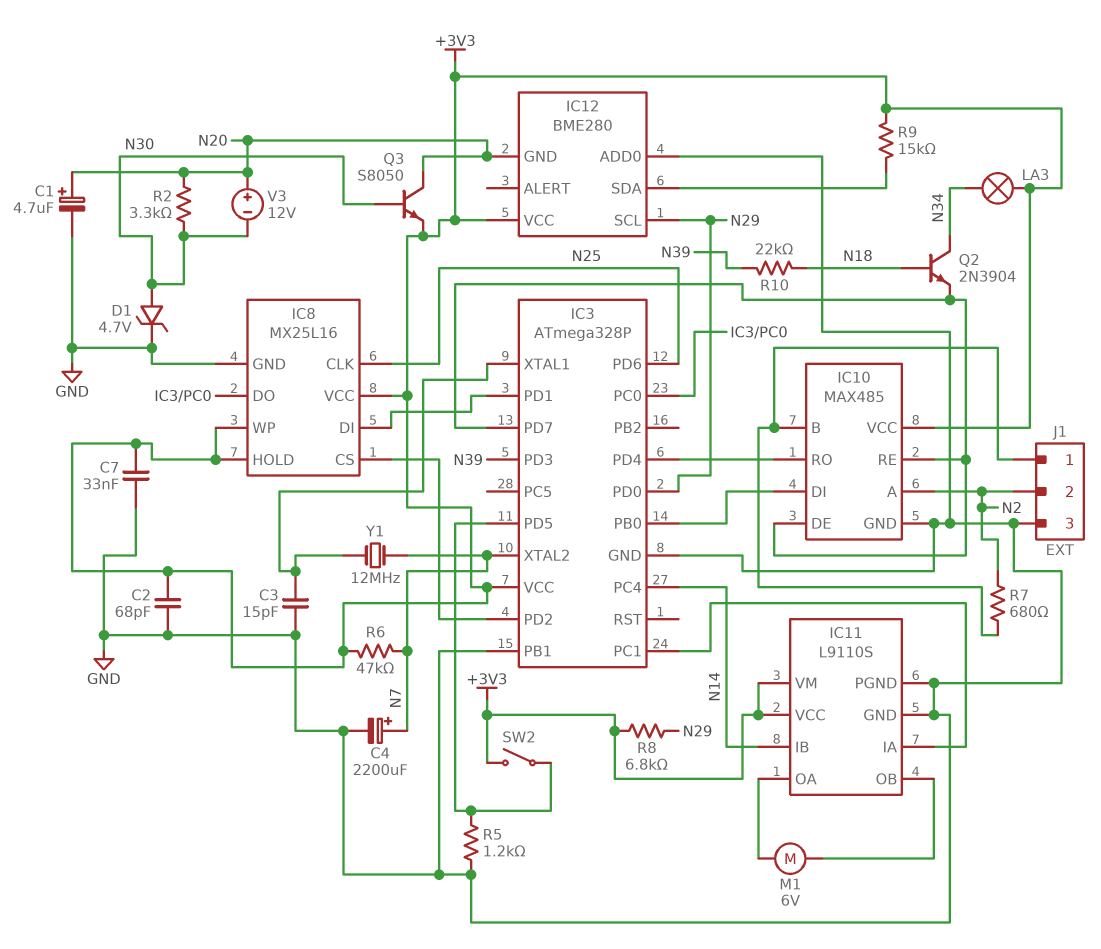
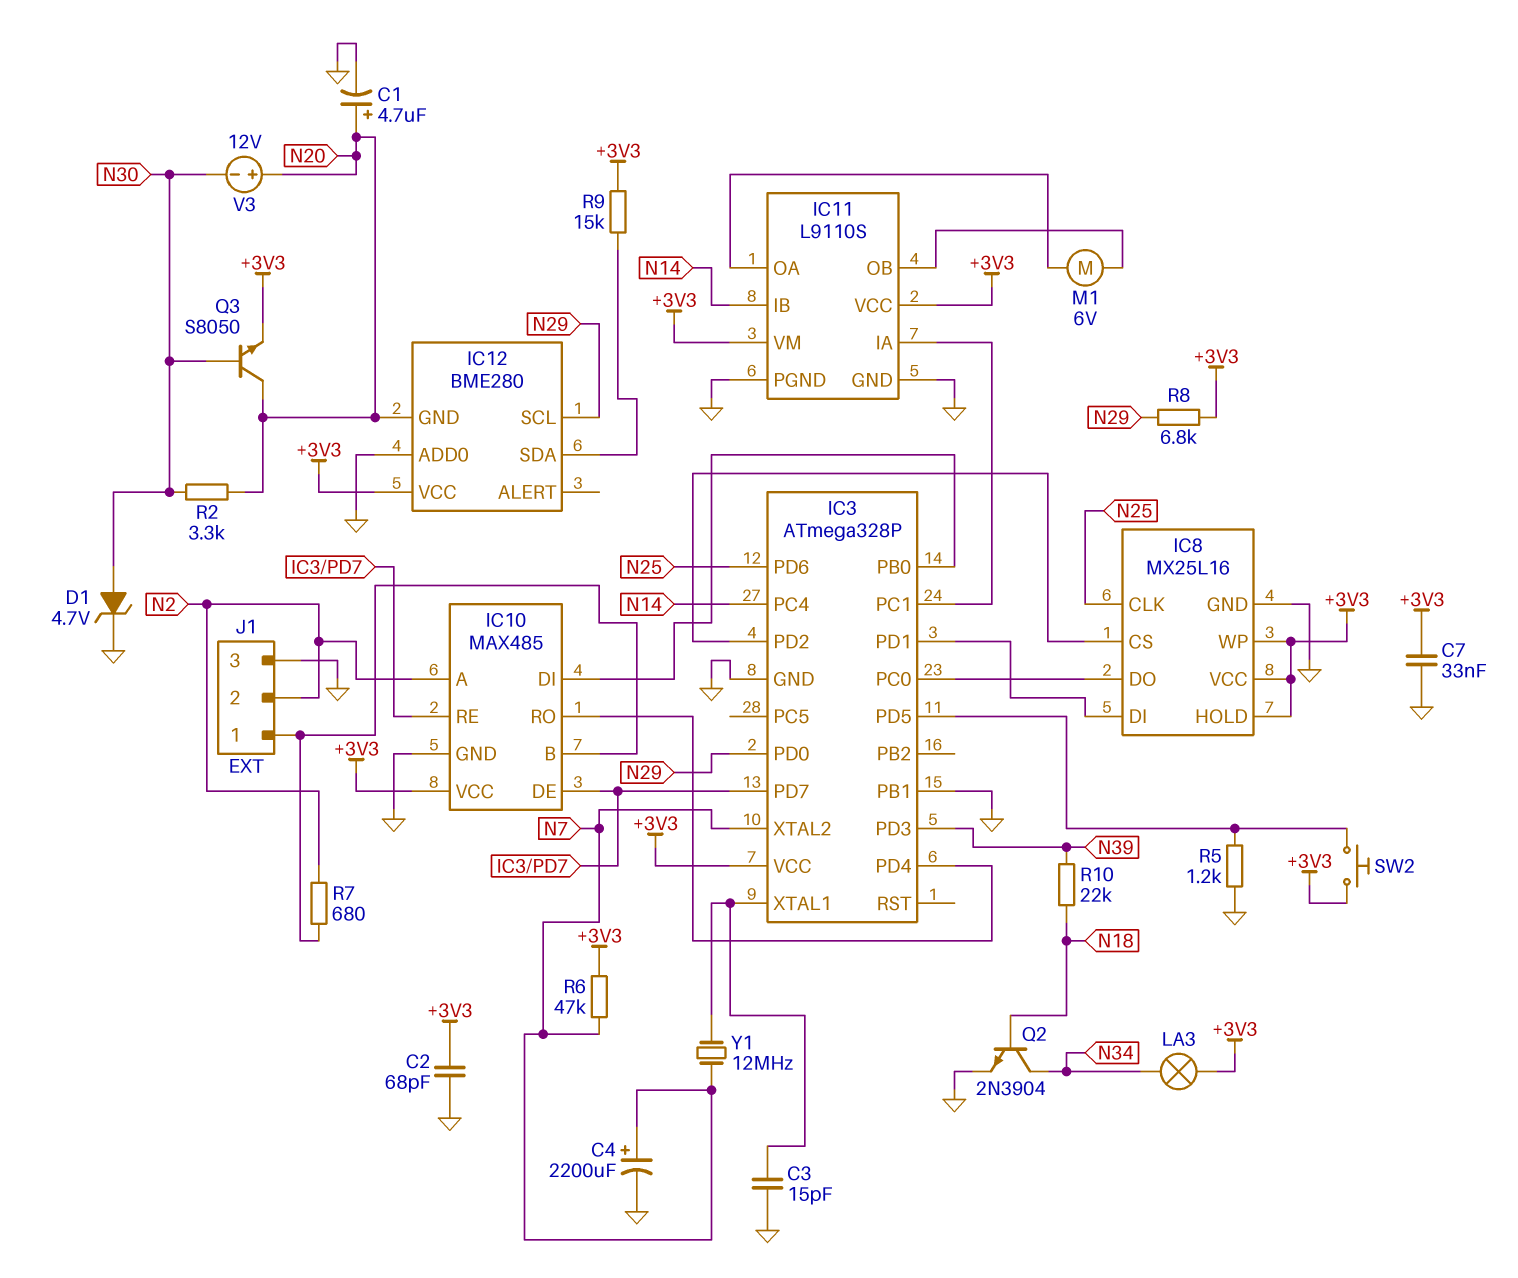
Q2: NPN 2N3904 (B N18, C N34, E IC3/PD7) -> NPN 2N3904 (B N18, C N34, E GND)
SW2: switch (+3V3, IC3/PD5) -> button (+3V3, IC3/PD5)

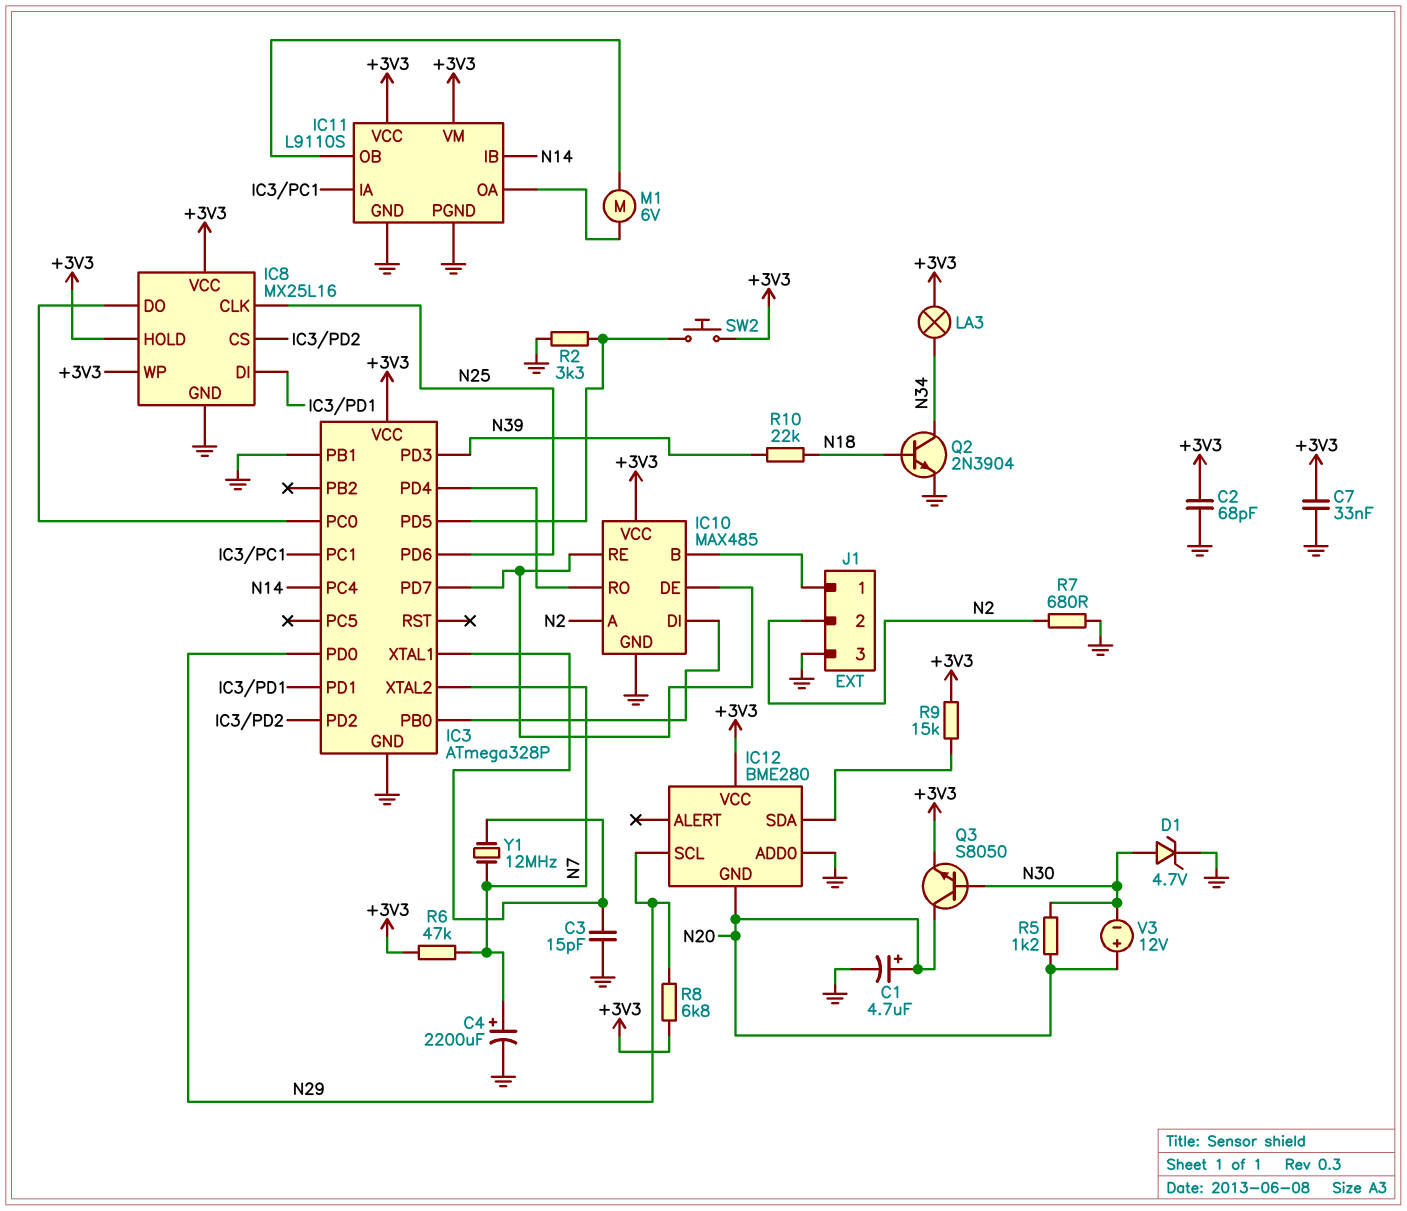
R2: 3.3k (N20, N30) -> 3.3k (GND, IC3/PD5)
R5: 1.2k (GND, IC3/PD5) -> 1.2k (N20, N30)
R7: 680 (IC10/B, N2) -> 680 (GND, N2)

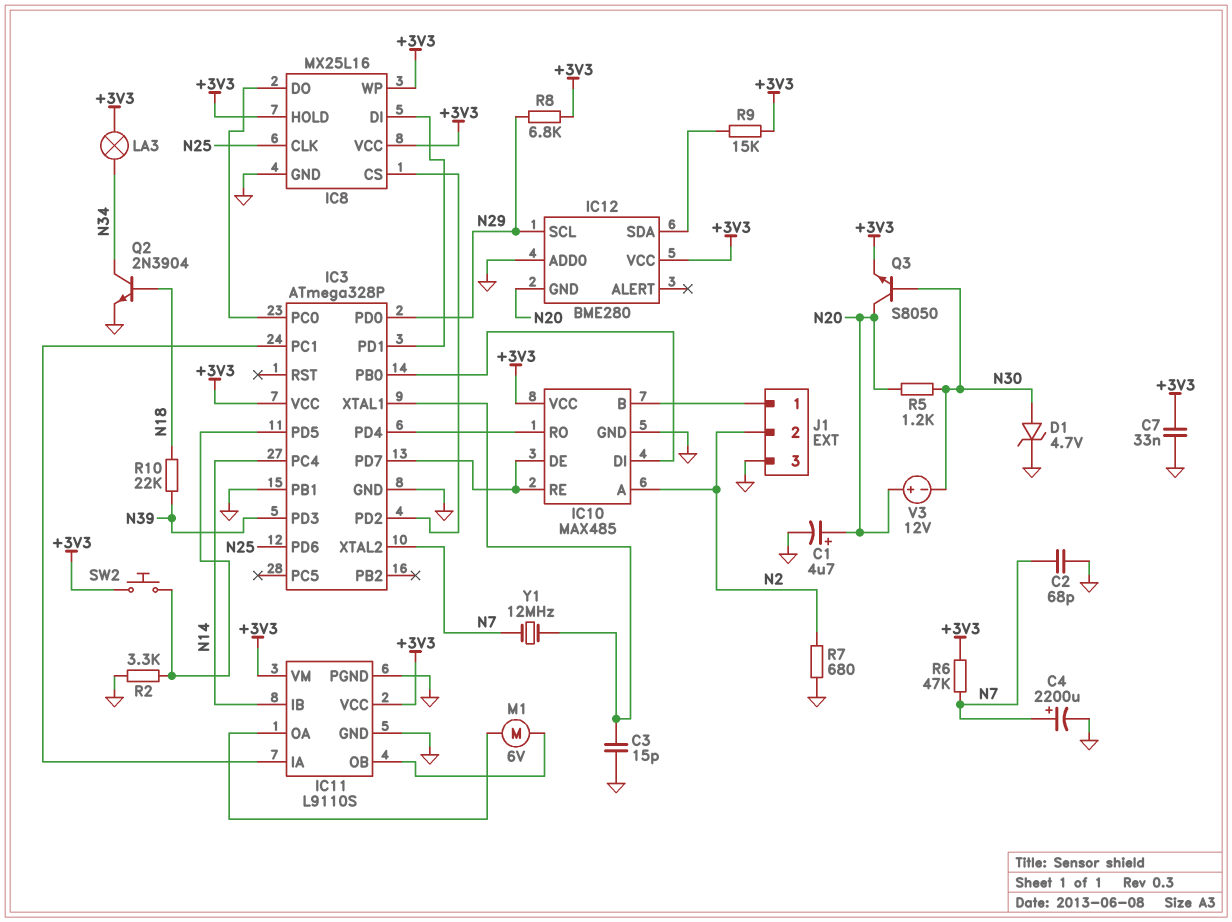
C2: 68pF (+3V3, GND) -> 68pF (GND, N7)

